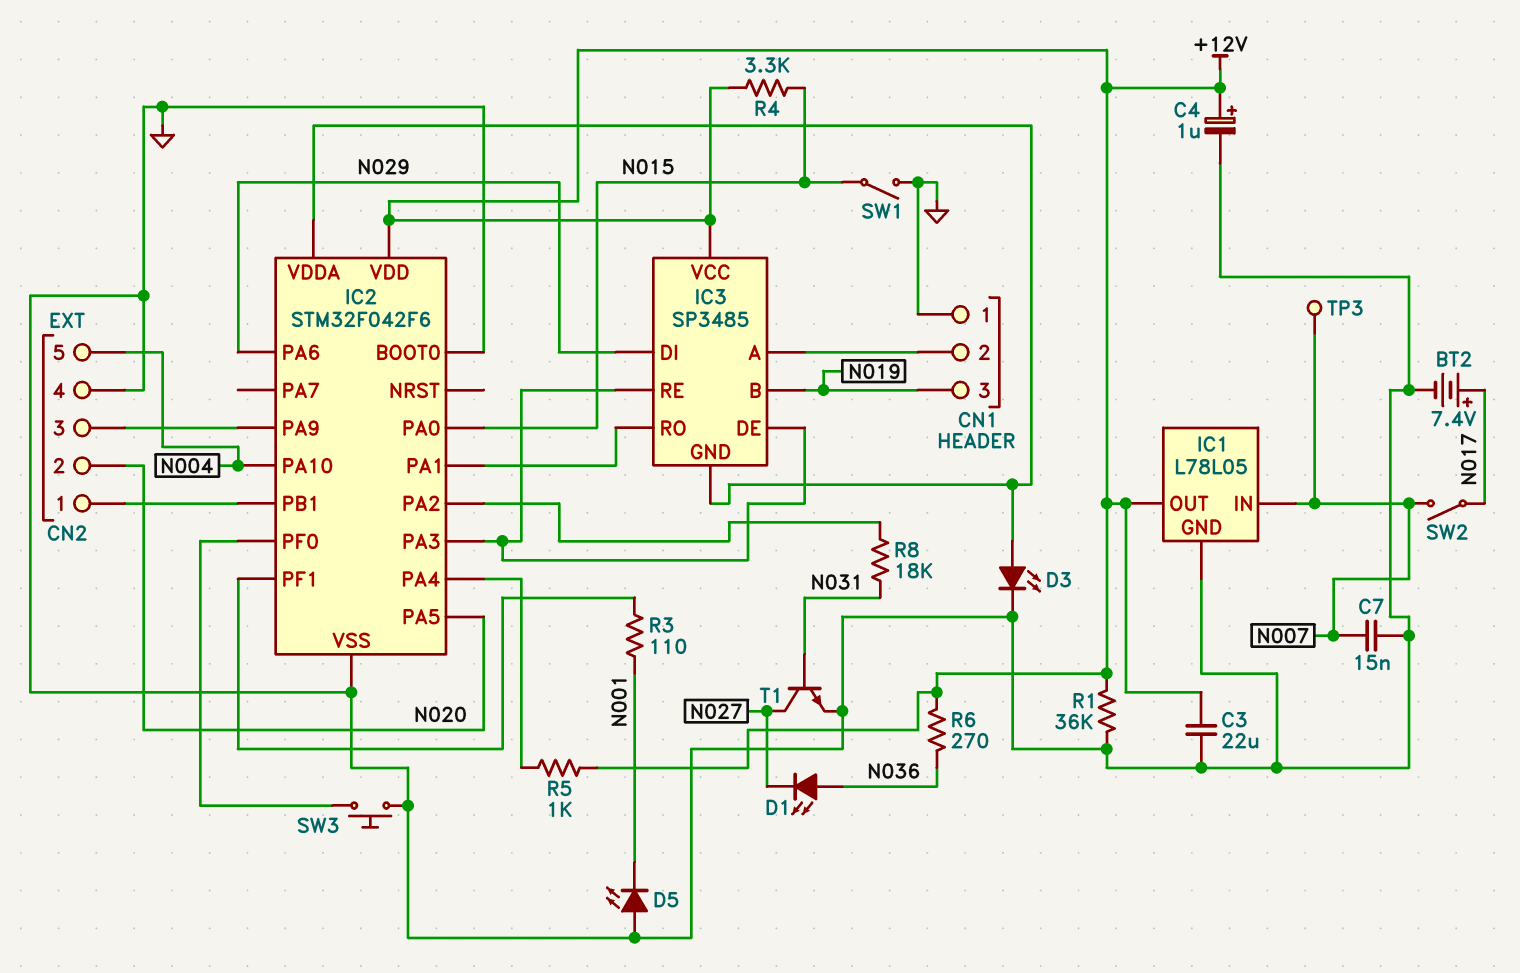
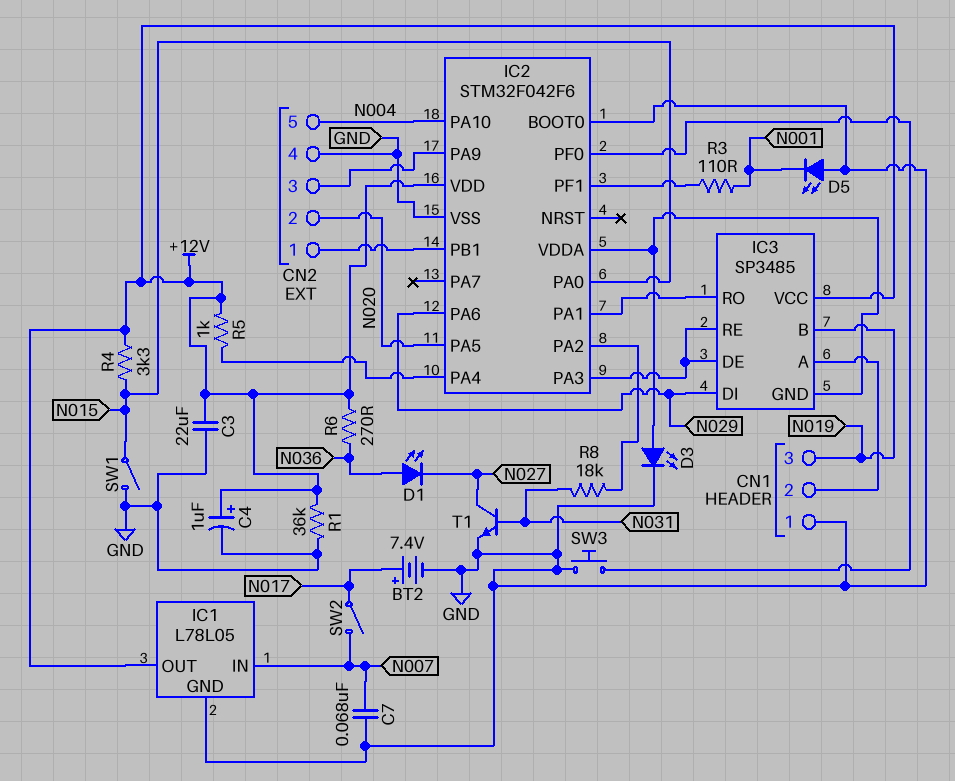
C7: 15nF (GND, N007) -> 68nF (GND, N007)
TP3: test point (N007) -> none

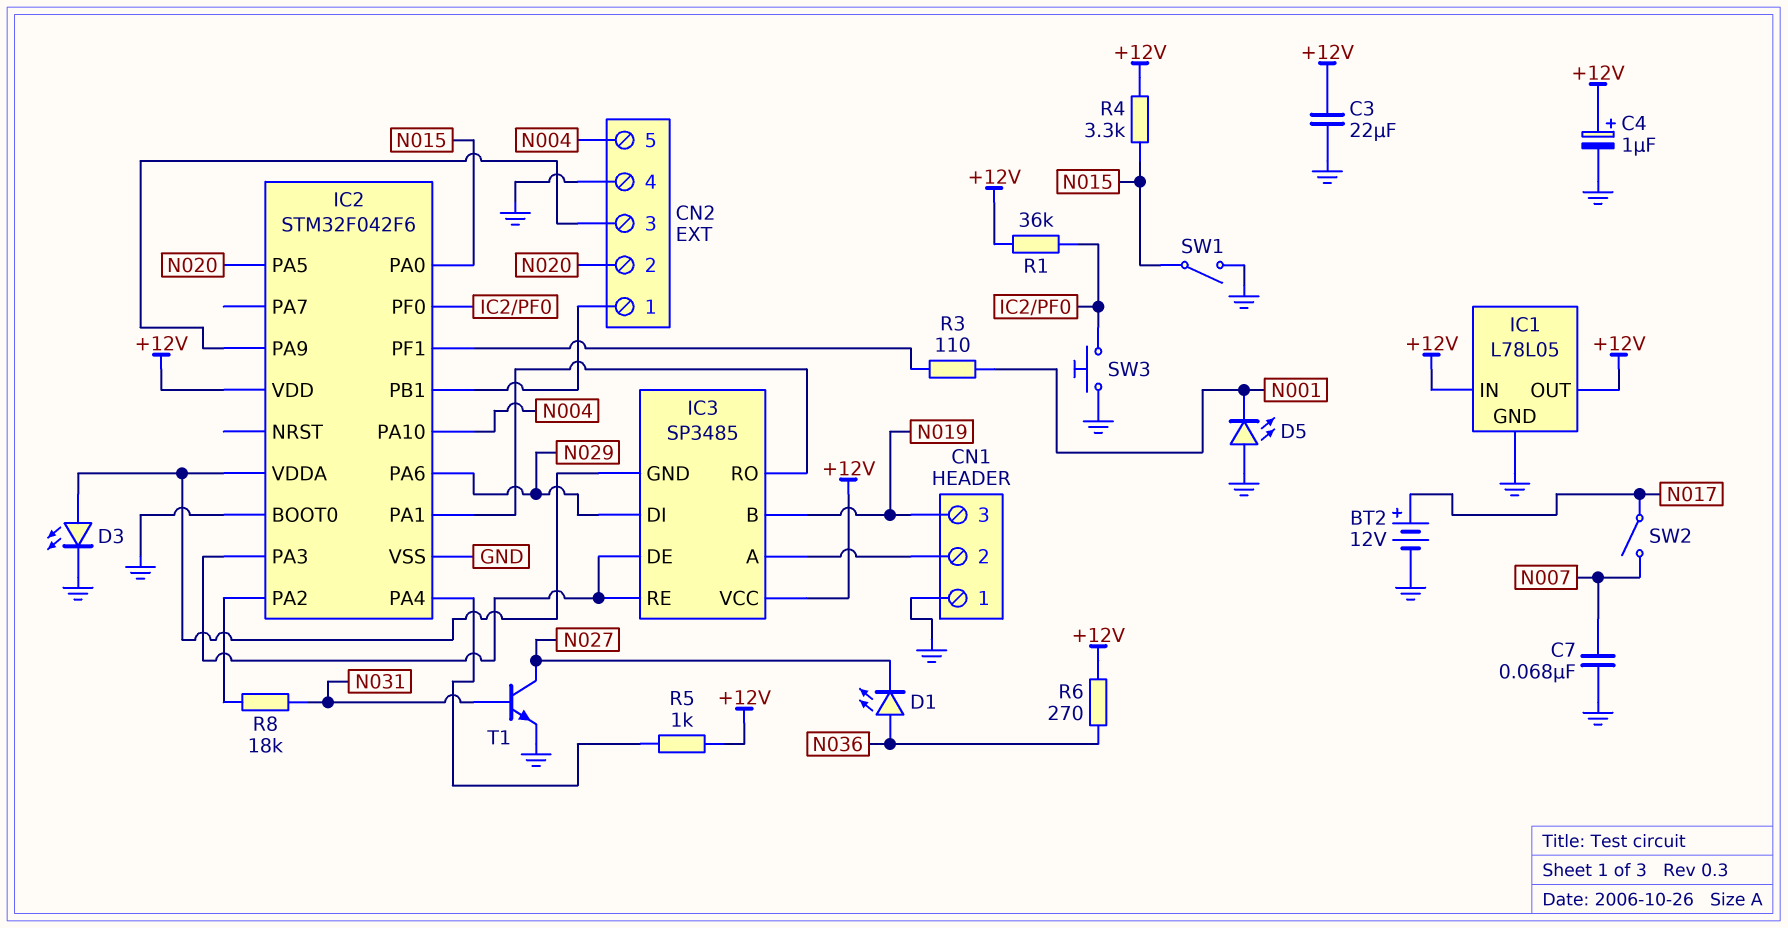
BT2: 7.4V (plus N017, minus GND) -> 12V (plus N017, minus GND)
IC1 pin IN: N007 -> +12V
R1: 36k (+12V, GND) -> 36k (+12V, IC2/PF0)

